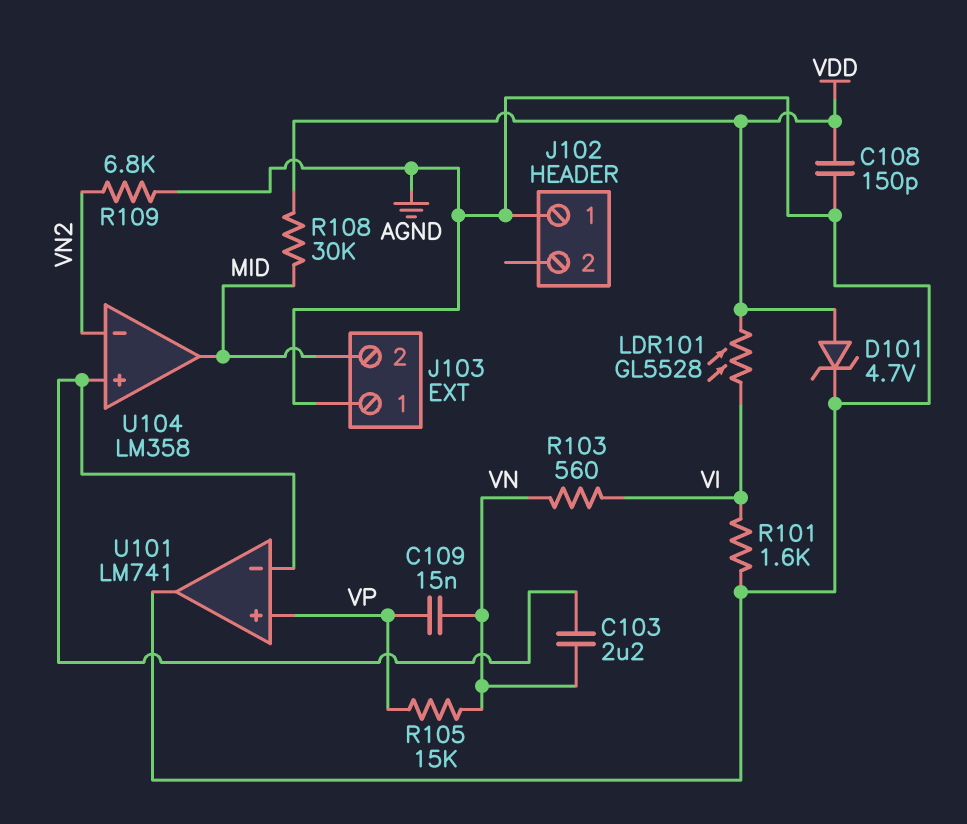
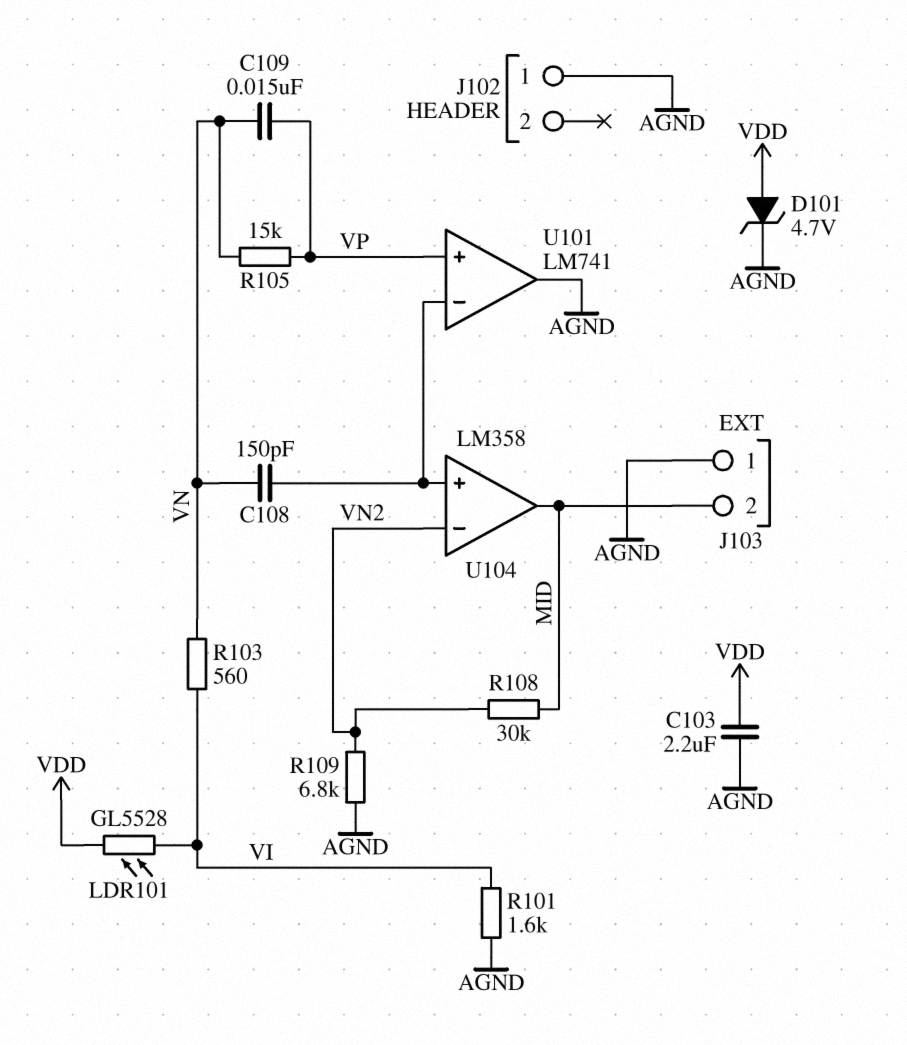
C103: 2.2uF (U101/in-, VN) -> 2.2uF (AGND, VDD)
C108: 150pF (AGND, VDD) -> 150pF (U101/in-, VN)
R108: 30k (MID, VDD) -> 30k (MID, VN2)

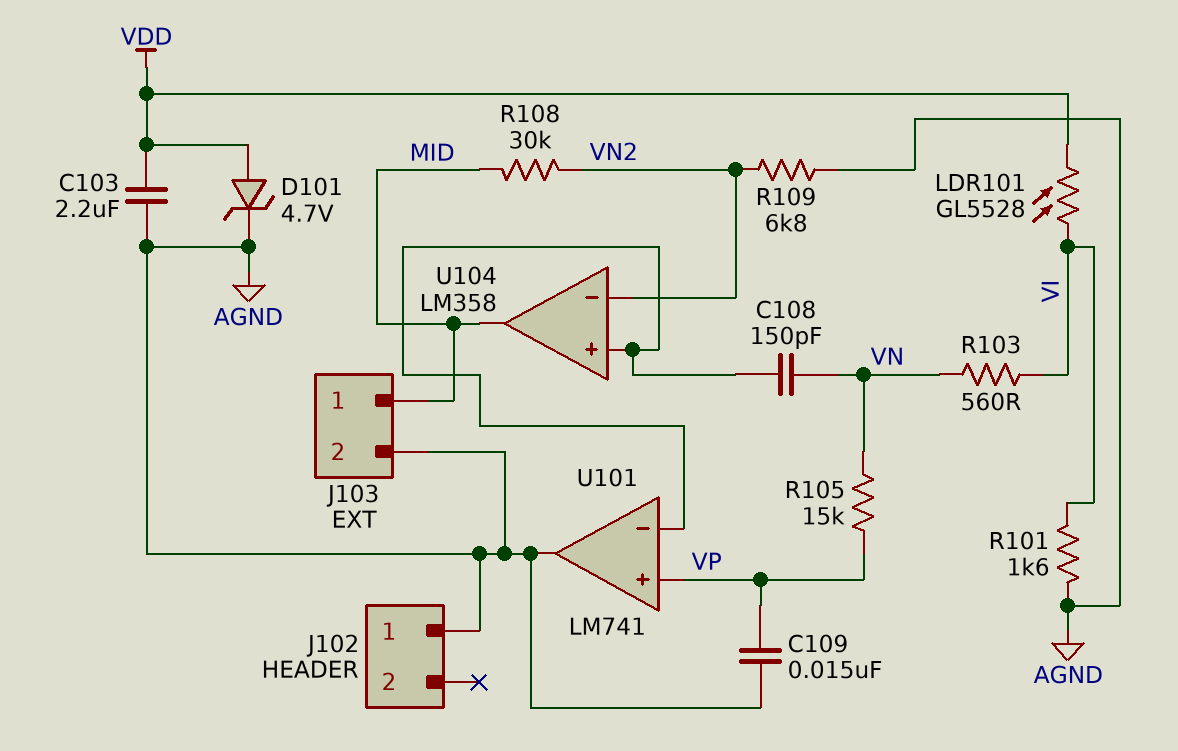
C109: 15nF (VN, VP) -> 15nF (AGND, VP)
J103 pin 1: AGND -> MID
J103 pin 2: MID -> AGND

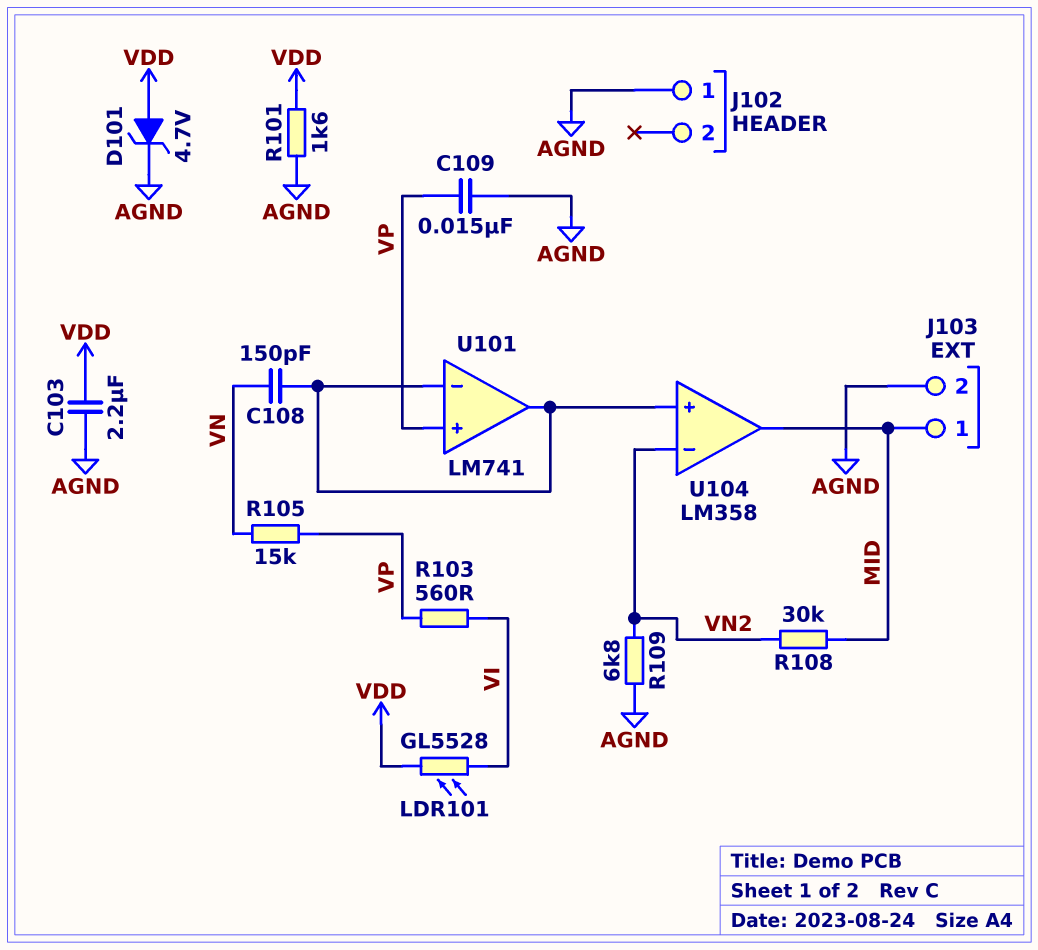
R101: 1.6k (AGND, VI) -> 1.6k (AGND, VDD)
R103: 560 (VI, VN) -> 560 (VI, VP)
U101 pin out: AGND -> U101/in-

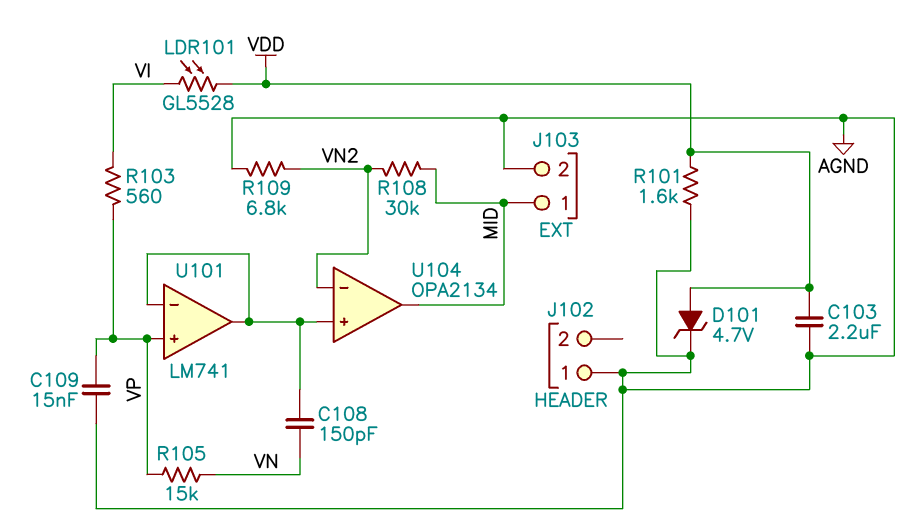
U104: LM358 -> OPA2134

